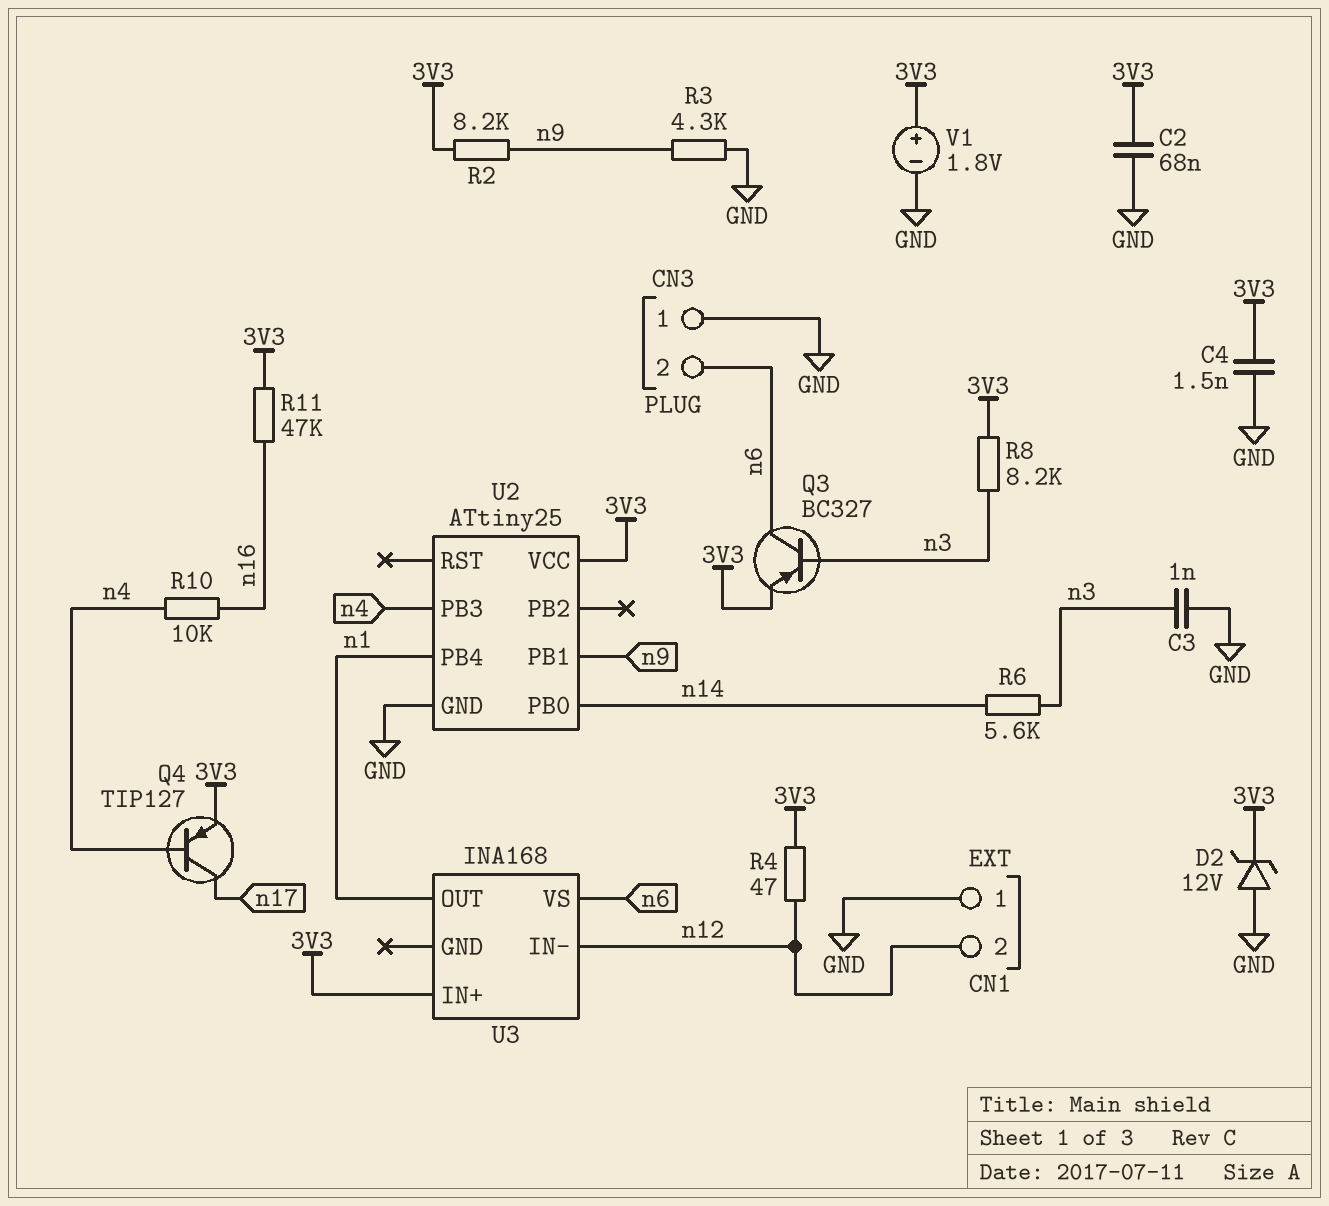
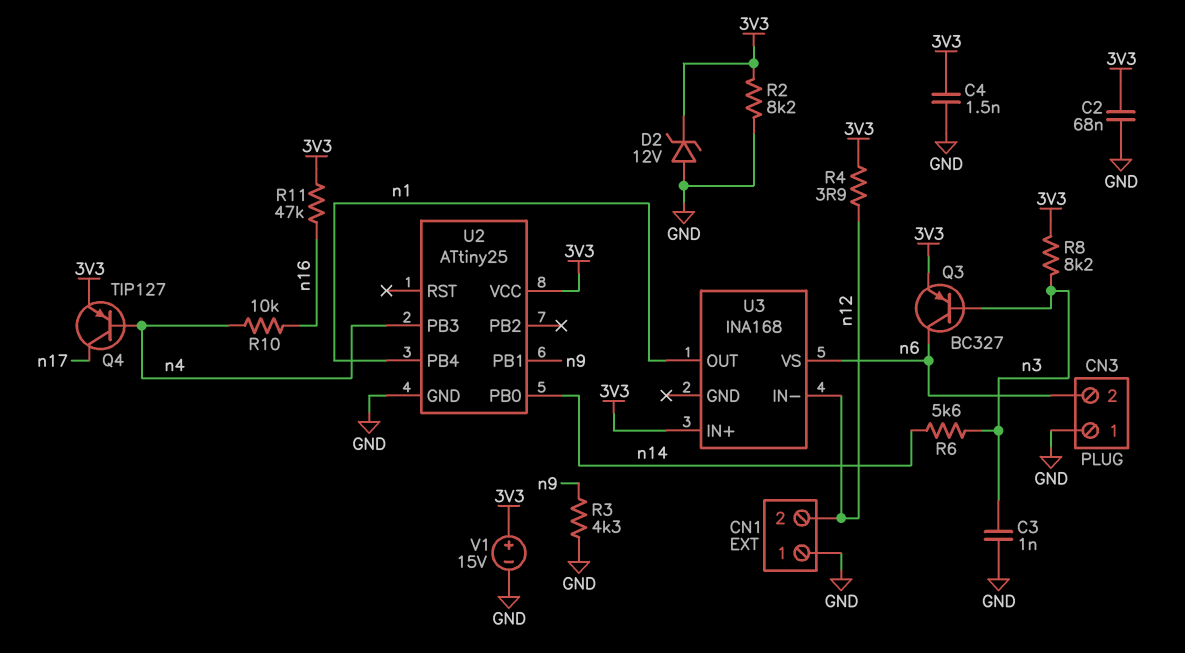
R2: 8.2k (3V3, n9) -> 8.2k (3V3, GND)
R4: 47 (3V3, n12) -> 3.9 (3V3, n12)
V1: 1.8V (plus 3V3, minus GND) -> 15V (plus 3V3, minus GND)

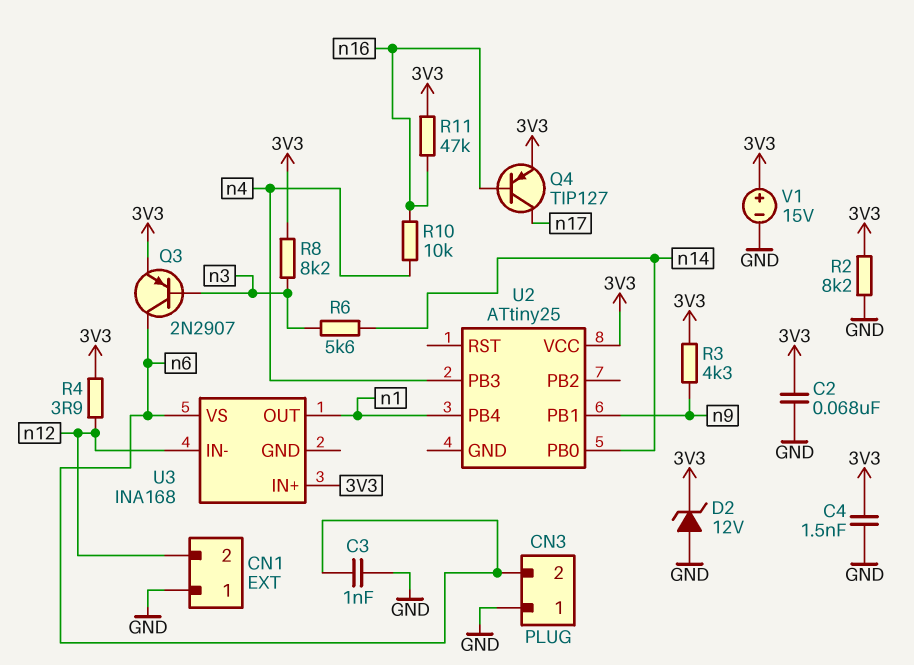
C3: 1nF (GND, n3) -> 1nF (GND, n6)
Q3: PNP BC327 (B n3, C n6, E 3V3) -> PNP 2N2907 (B n3, C n6, E 3V3)
Q4: PNP TIP127 (B n4, C n17, E 3V3) -> PNP TIP127 (B n16, C n17, E 3V3)
R3: 4.3k (GND, n9) -> 4.3k (3V3, n9)
U2 pin GND: GND -> none

